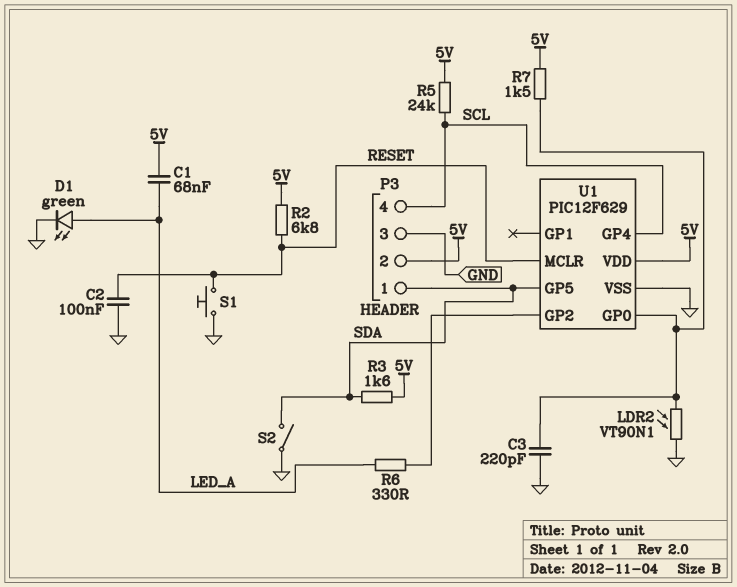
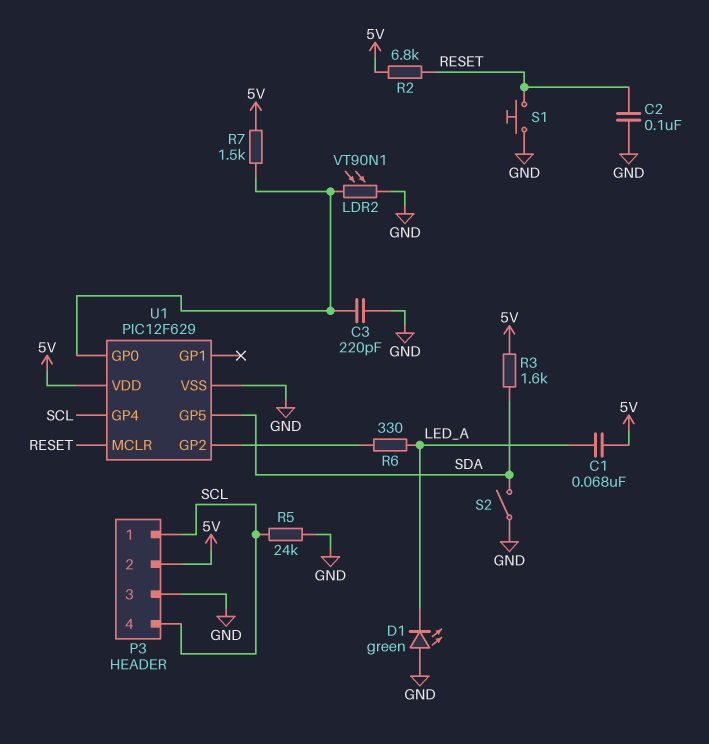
D1: LED green (A LED_A, K GND) -> LED green (A GND, K LED_A)
P3 pin 1: SDA -> SCL
R5: 24k (5V, SCL) -> 24k (GND, SCL)

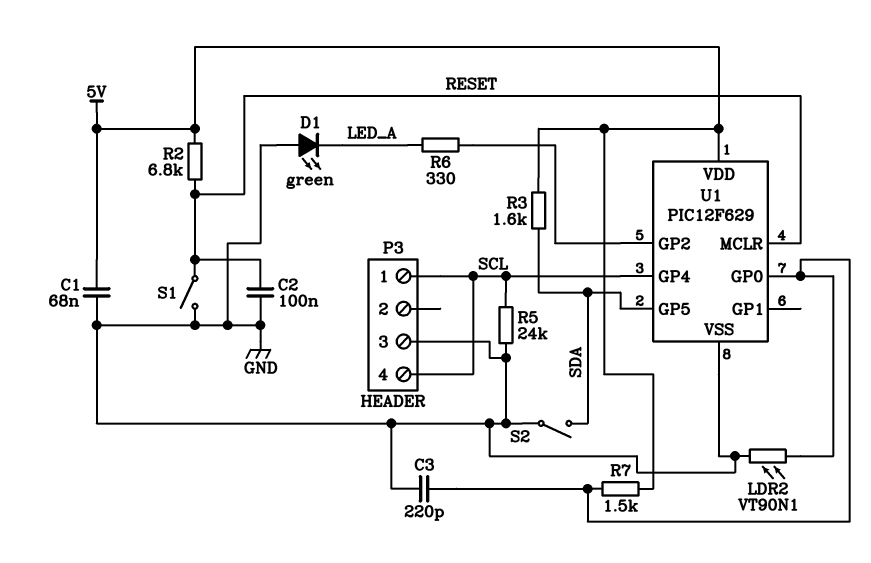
C1: 68nF (5V, LED_A) -> 68nF (5V, GND)
P3 pin 2: 5V -> none
S1: button (GND, RESET) -> switch (GND, RESET)

